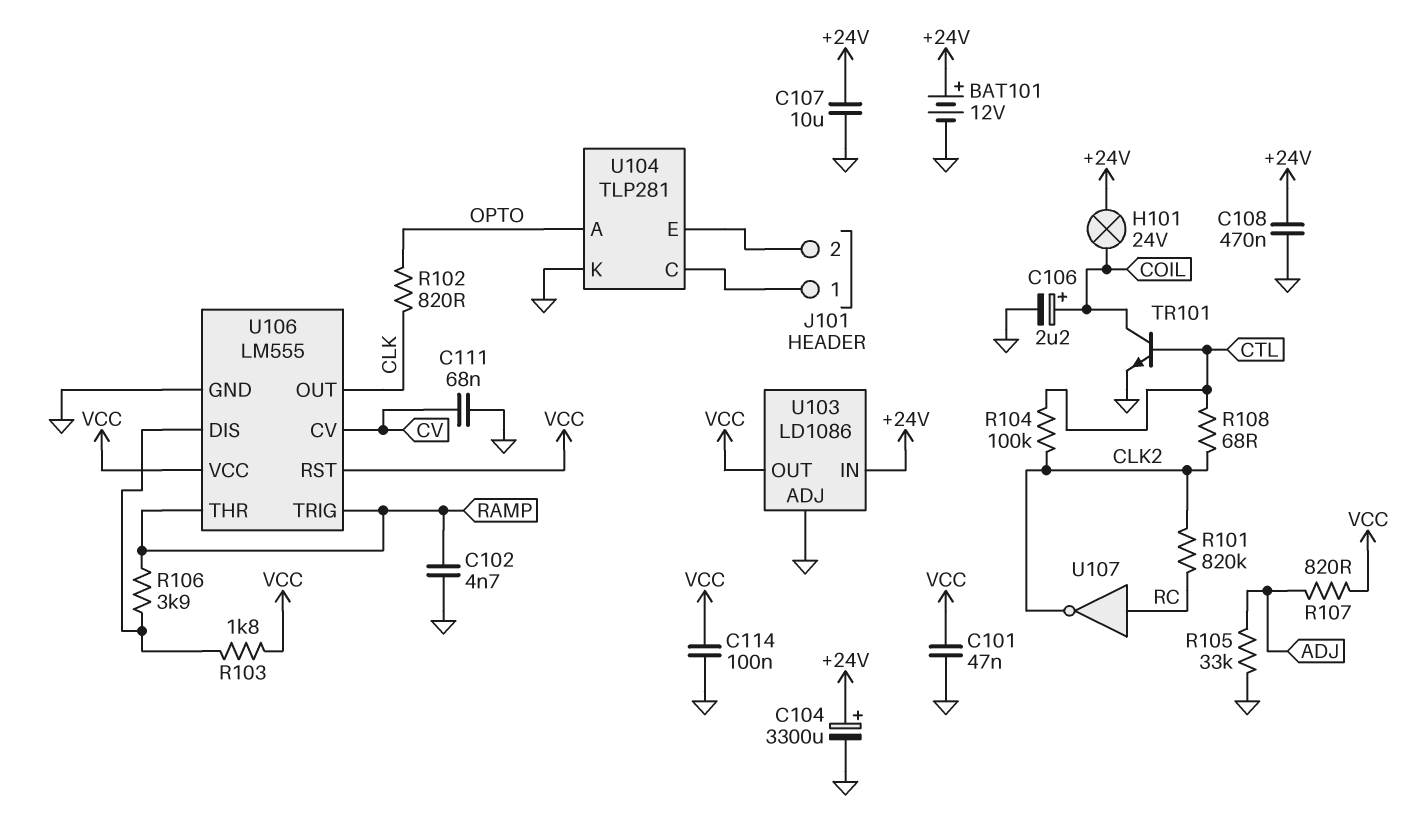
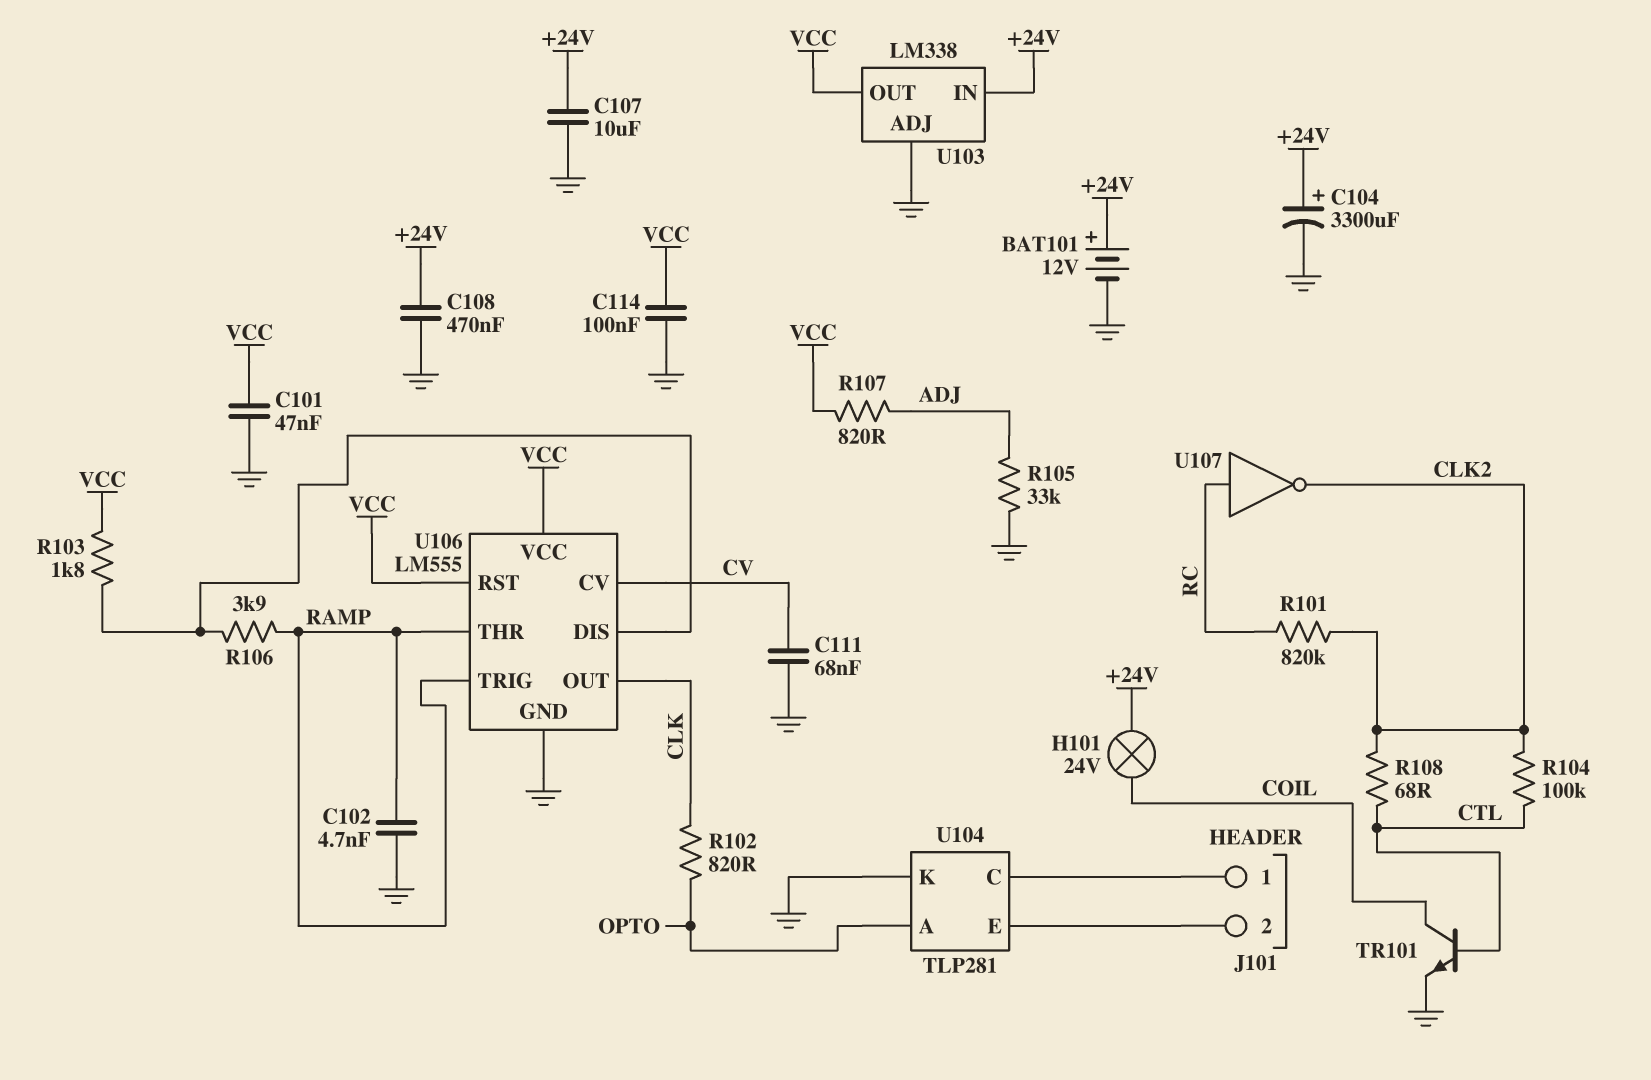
C106: 2.2uF (plus COIL, minus GND) -> none
U103: LD1086 -> LM338

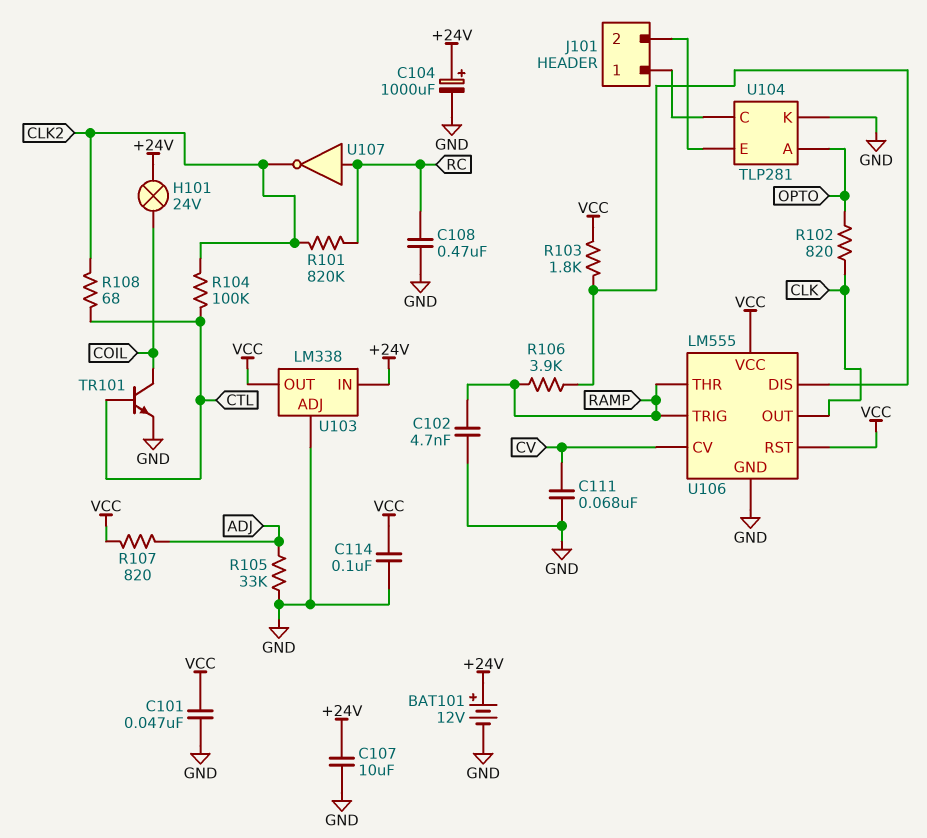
C104: 3300uF (plus +24V, minus GND) -> 1000uF (plus +24V, minus GND)
C108: 470nF (+24V, GND) -> 470nF (GND, RC)

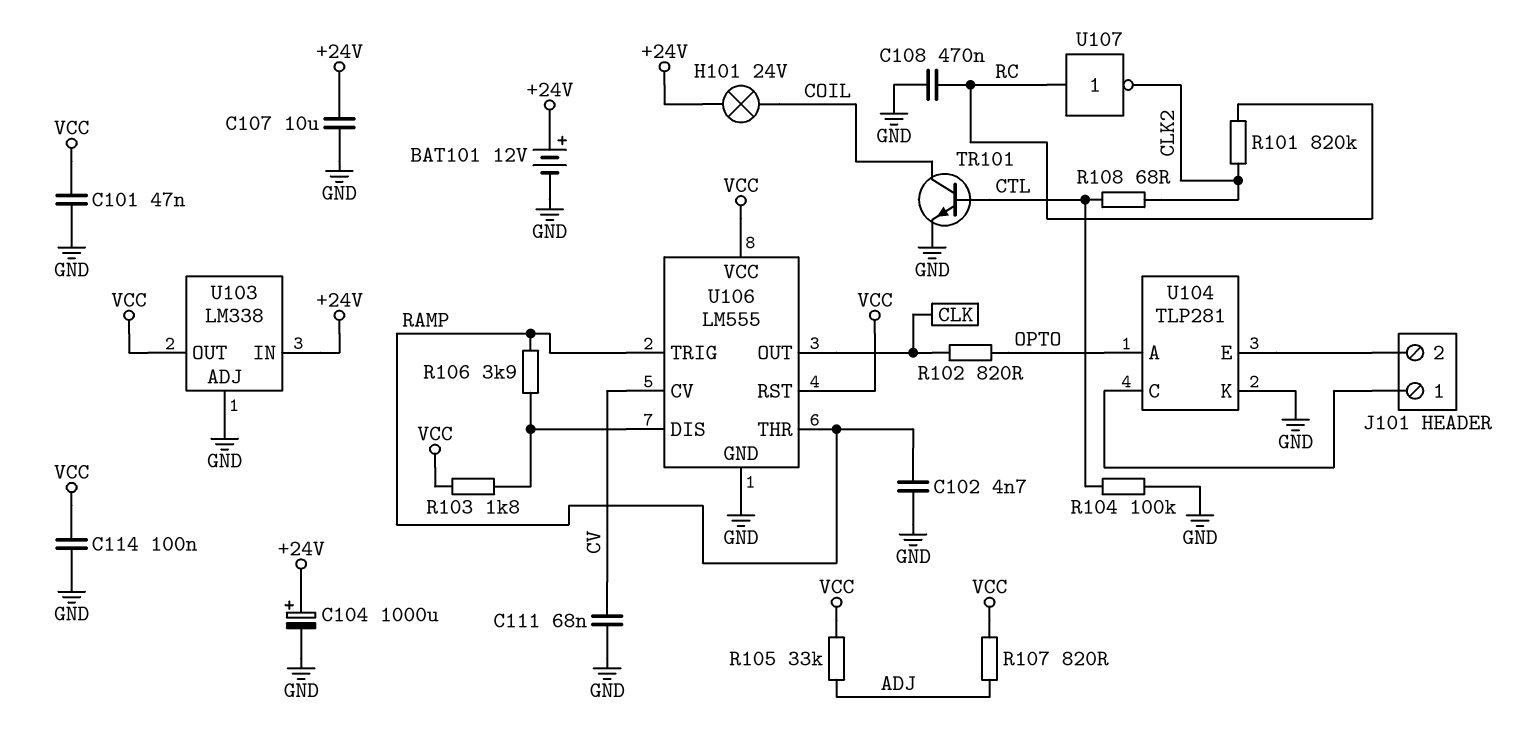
R104: 100k (CLK2, CTL) -> 100k (CTL, GND)
R105: 33k (ADJ, GND) -> 33k (ADJ, VCC)

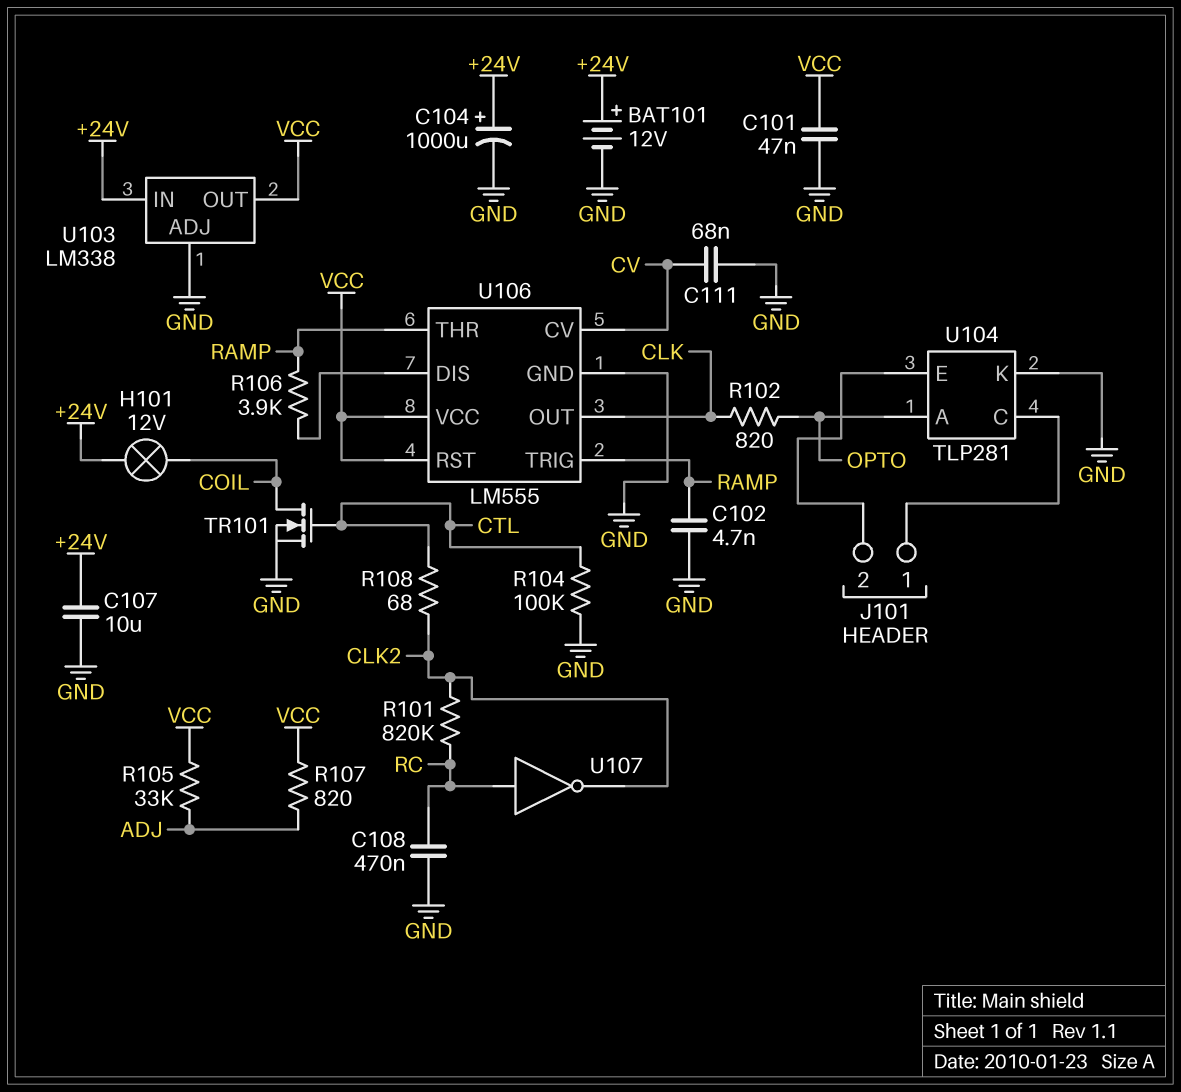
C114: 100nF (GND, VCC) -> none
H101: lamp 24V (+24V, COIL) -> lamp 12V (+24V, COIL)
R103: 1.8k (U106/DIS, VCC) -> none
TR101: NPN (B CTL, C COIL, E GND) -> NMOS (G CTL, D COIL, S GND)

